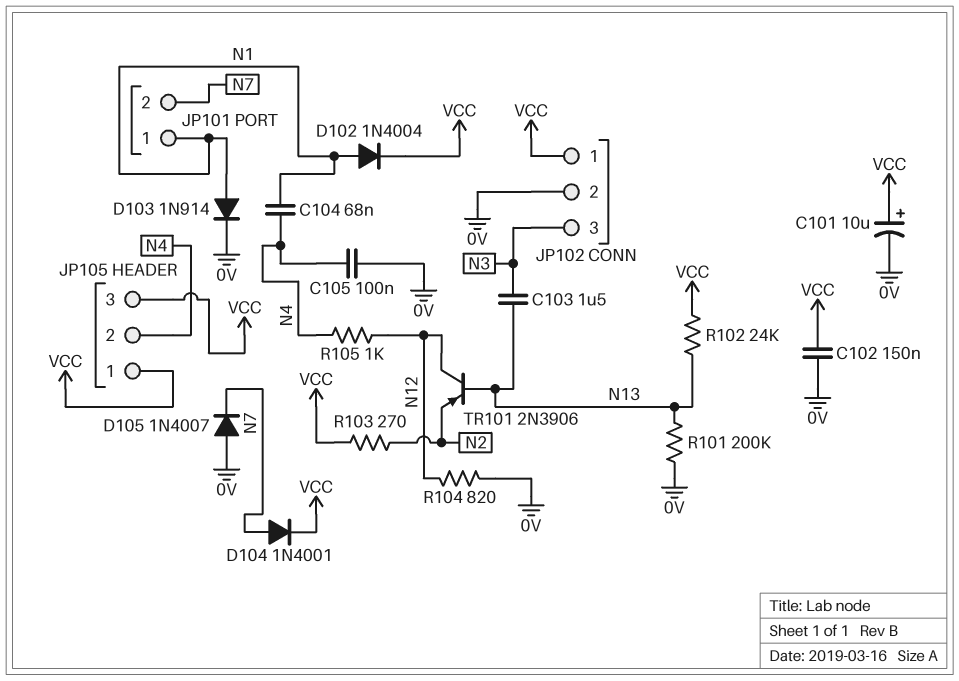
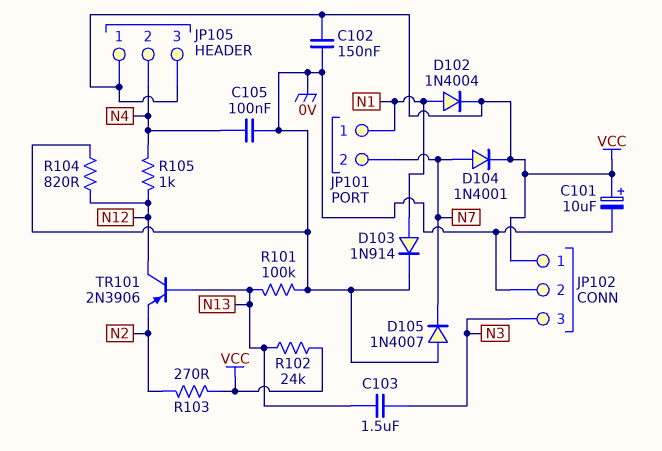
C104: 68nF (N1, N4) -> none
R101: 200k (0V, N13) -> 100k (0V, N13)

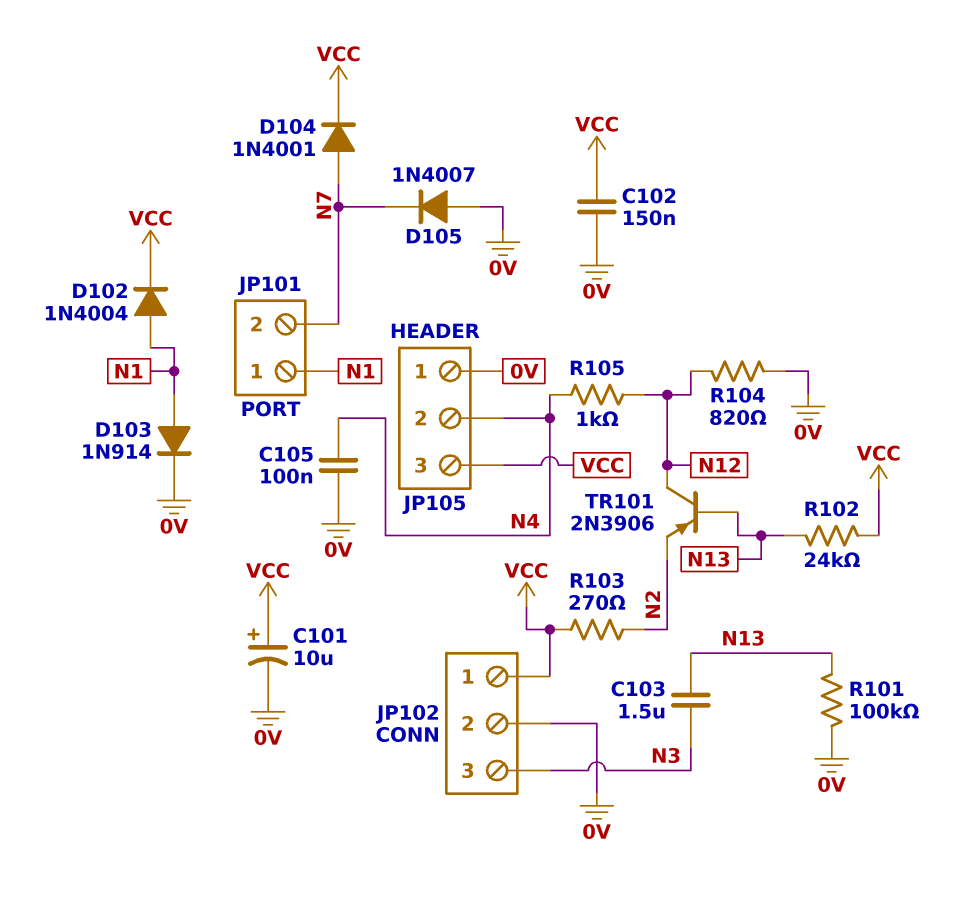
JP105 pin 1: VCC -> 0V

